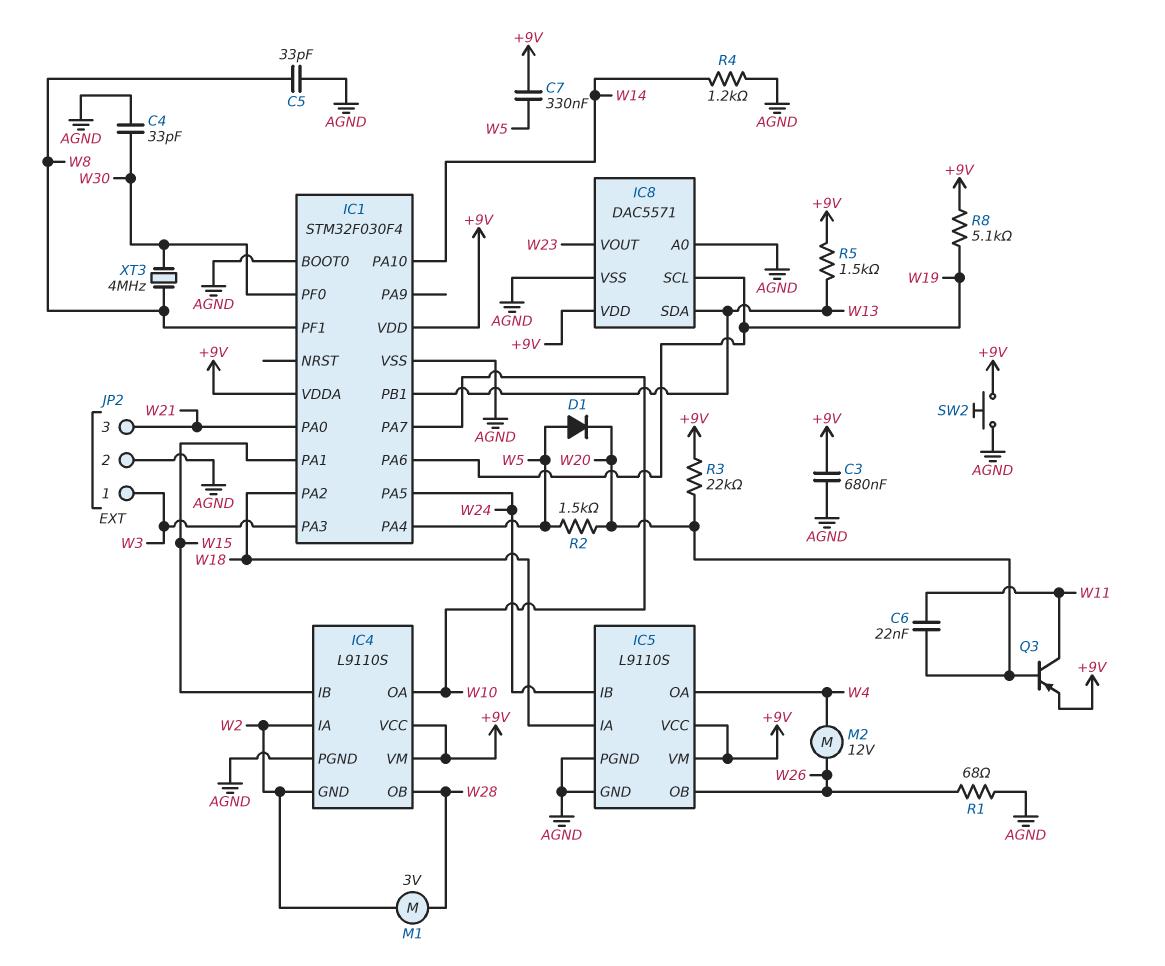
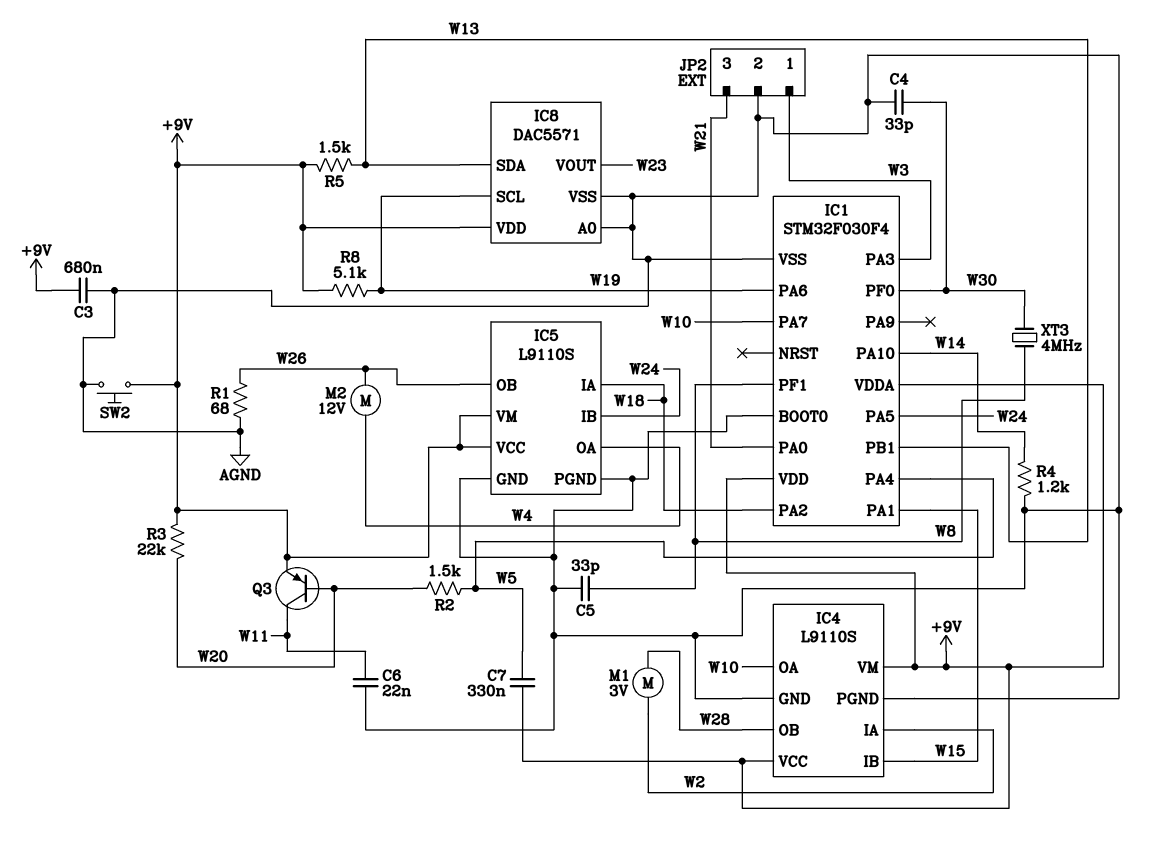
C6: 22nF (W11, W20) -> 22nF (AGND, W11)
D1: diode (A W5, K W20) -> none
IC4 pin GND: W2 -> AGND

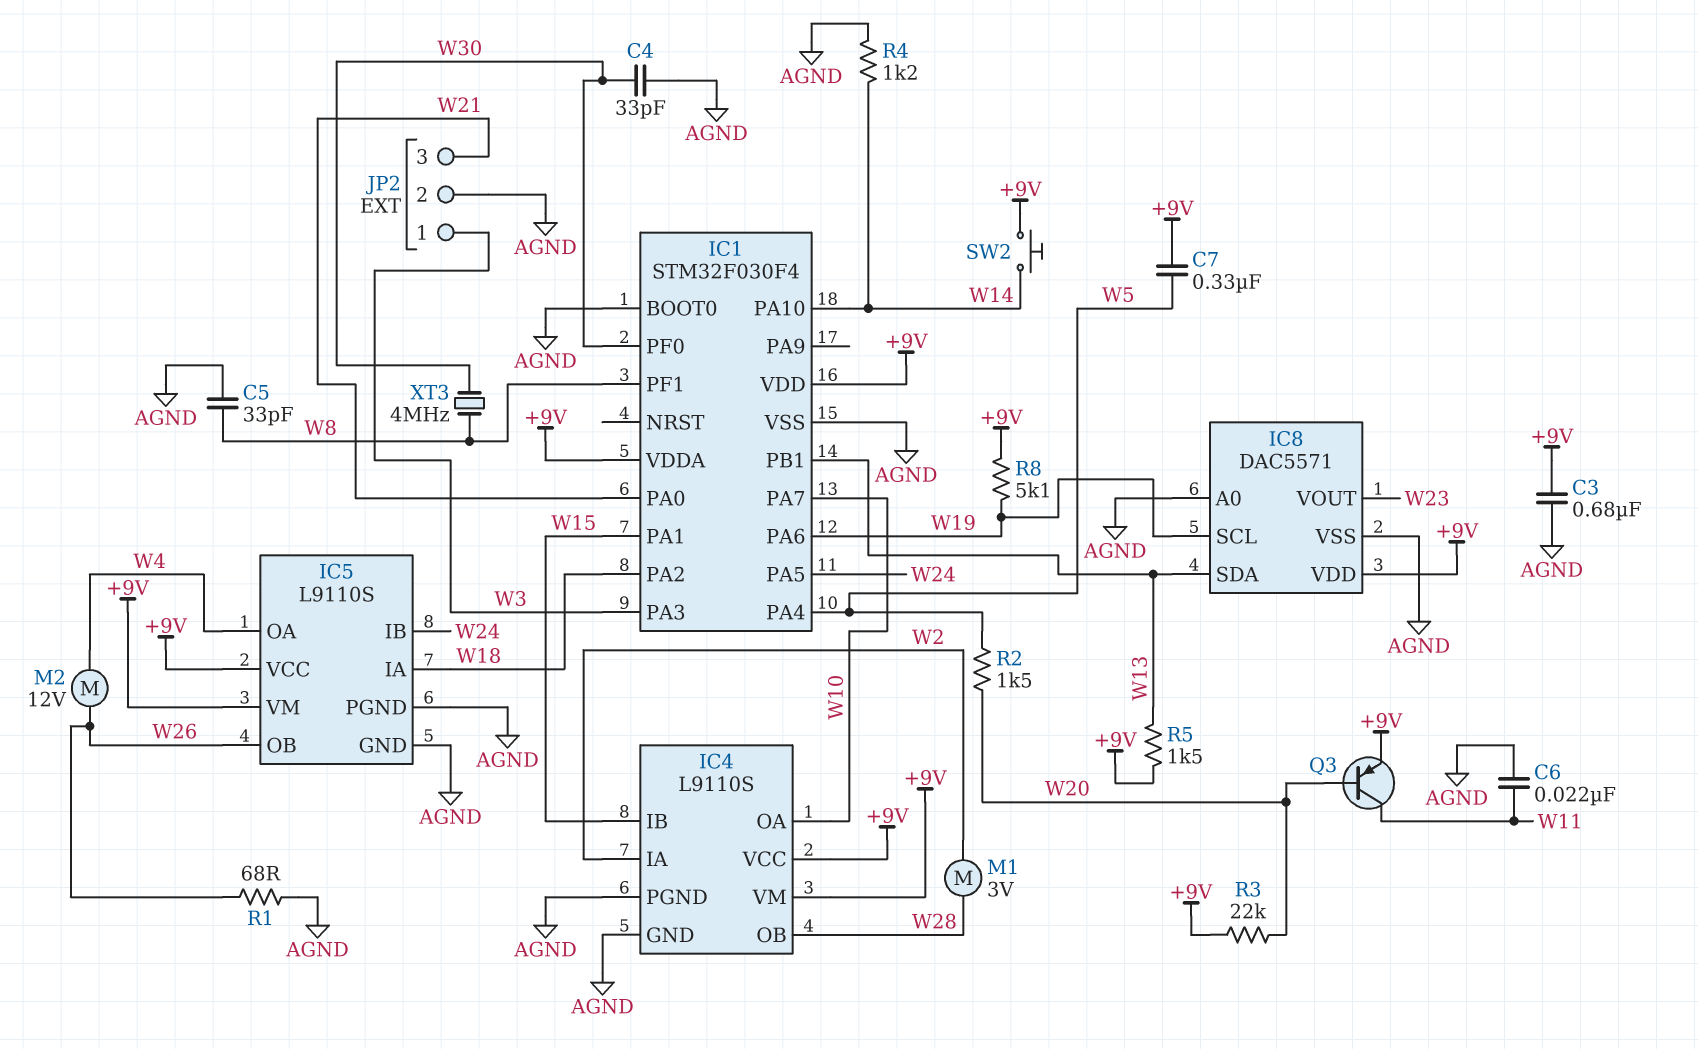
SW2: button (+9V, AGND) -> button (+9V, W14)

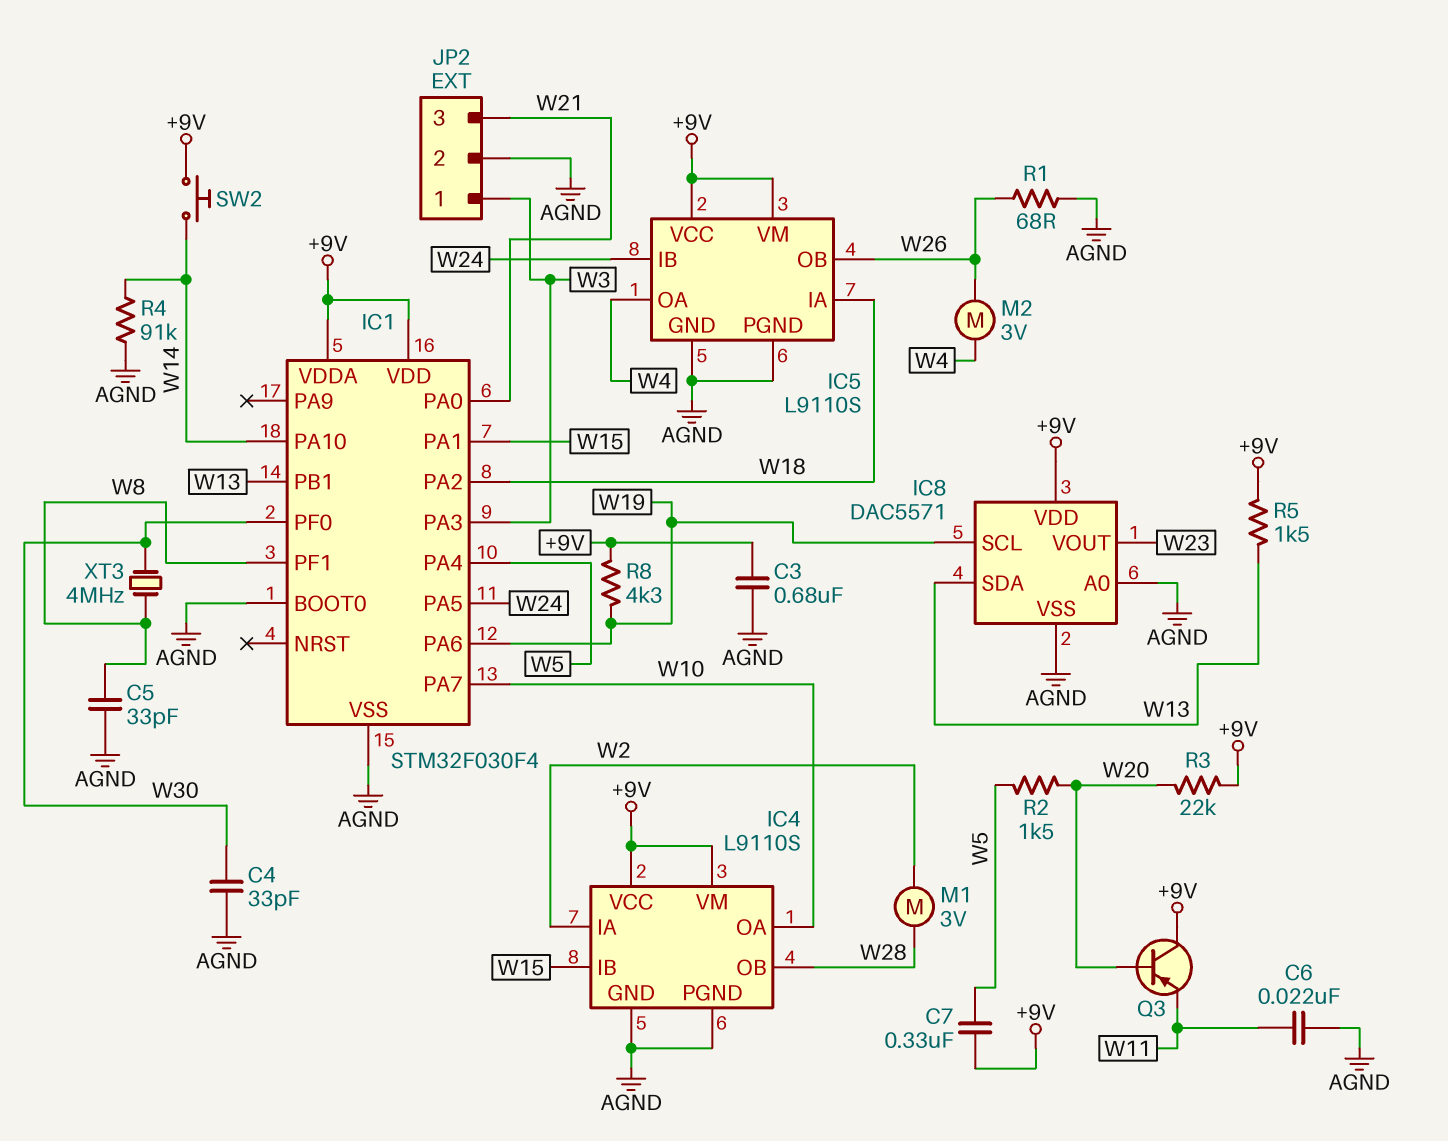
M2: motor 12V (W4, W26) -> motor 3V (W4, W26)
Q3: PNP (B W20, C W11, E +9V) -> PNP (B W20, C +9V, E W11)
R4: 1.2k (AGND, W14) -> 91k (AGND, W14)
R8: 5.1k (+9V, W19) -> 4.3k (+9V, W19)

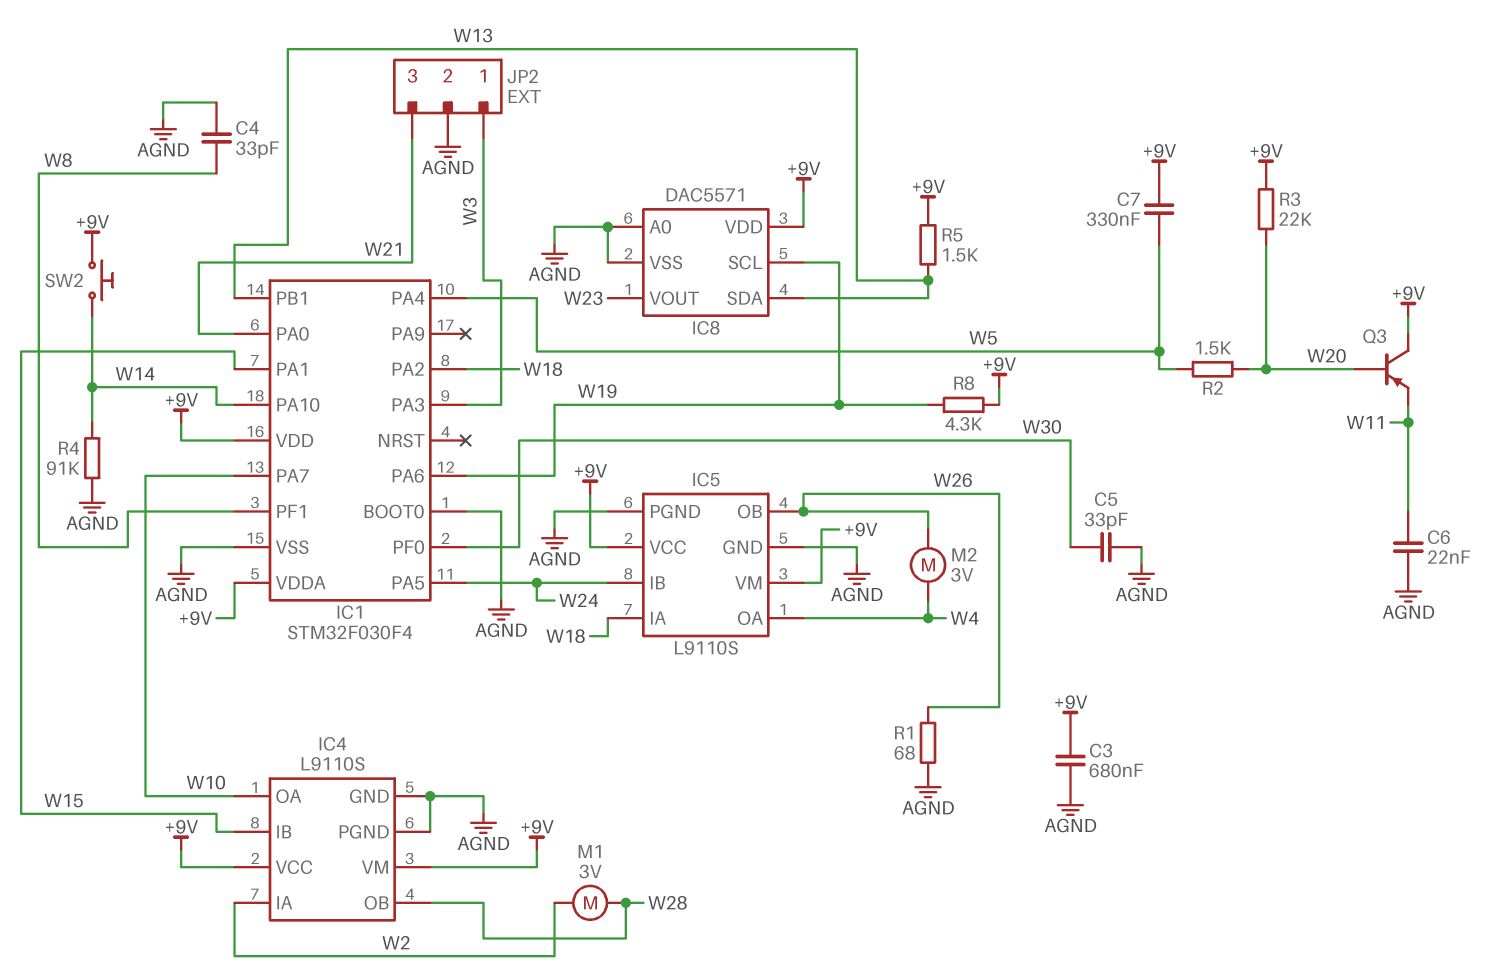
C4: 33pF (AGND, W30) -> 33pF (AGND, W8)
C5: 33pF (AGND, W8) -> 33pF (AGND, W30)
XT3: 4MHz (W8, W30) -> none

